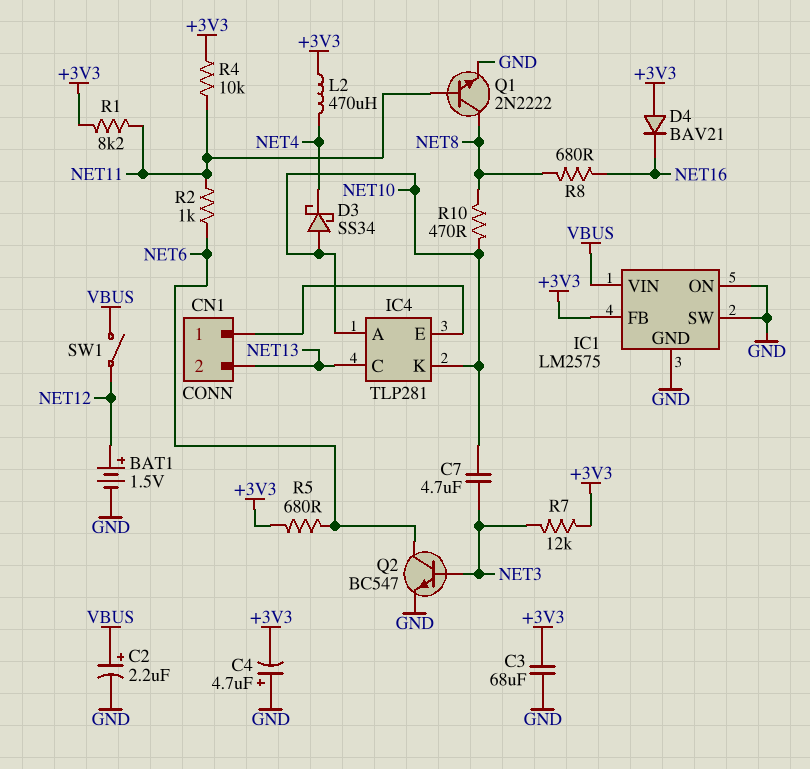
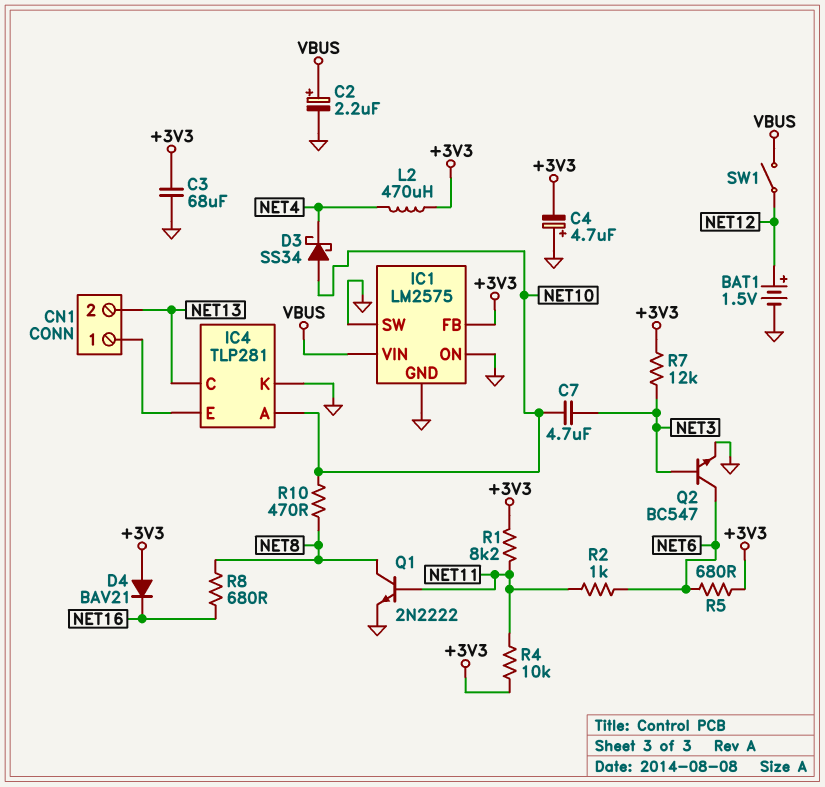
IC4 pin K: NET10 -> GND

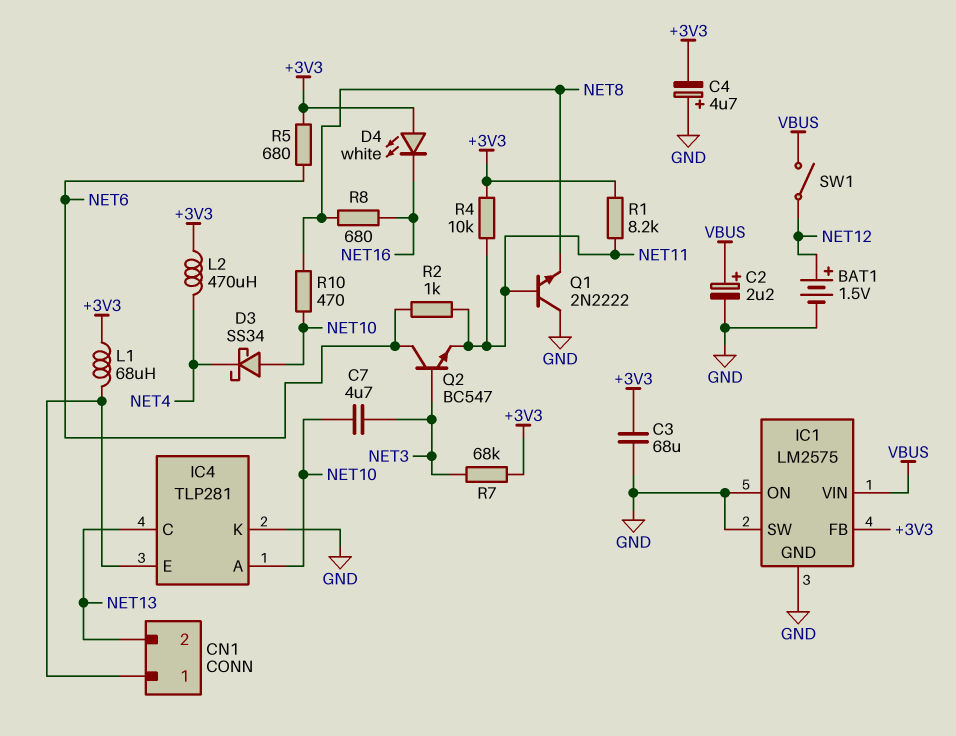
D4: diode BAV21 (A +3V3, K NET16) -> LED white (A +3V3, K NET16)
L1: none -> 68uH (+3V3, CN1/1)
Q1: NPN 2N2222 (B NET11, C NET8, E GND) -> NPN 2N2222 (B NET11, C GND, E NET8)
Q2: NPN BC547 (B NET3, C NET6, E GND) -> NPN BC547 (B NET3, C NET6, E NET11)
R7: 12k (+3V3, NET3) -> 68k (+3V3, NET3)

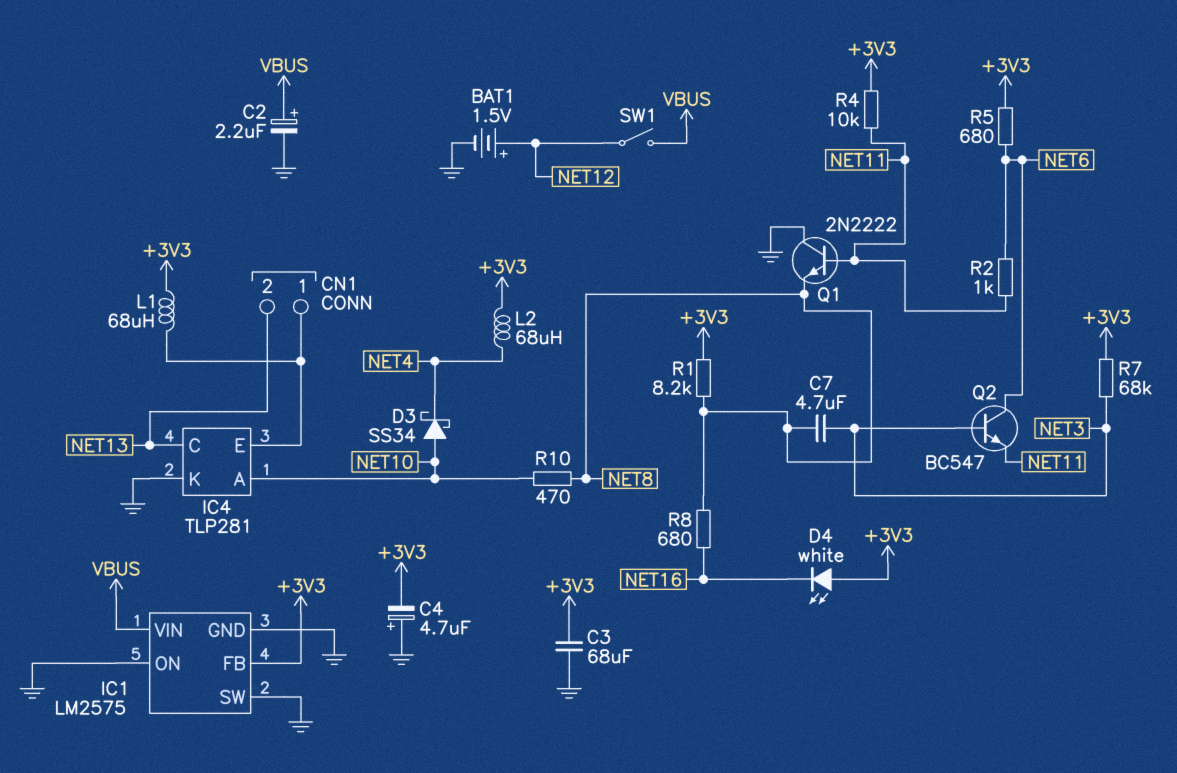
C7: 4.7uF (NET3, NET10) -> 4.7uF (NET3, NET8)
L2: 470uH (+3V3, NET4) -> 68uH (+3V3, NET4)
R1: 8.2k (+3V3, NET11) -> 8.2k (+3V3, NET8)

